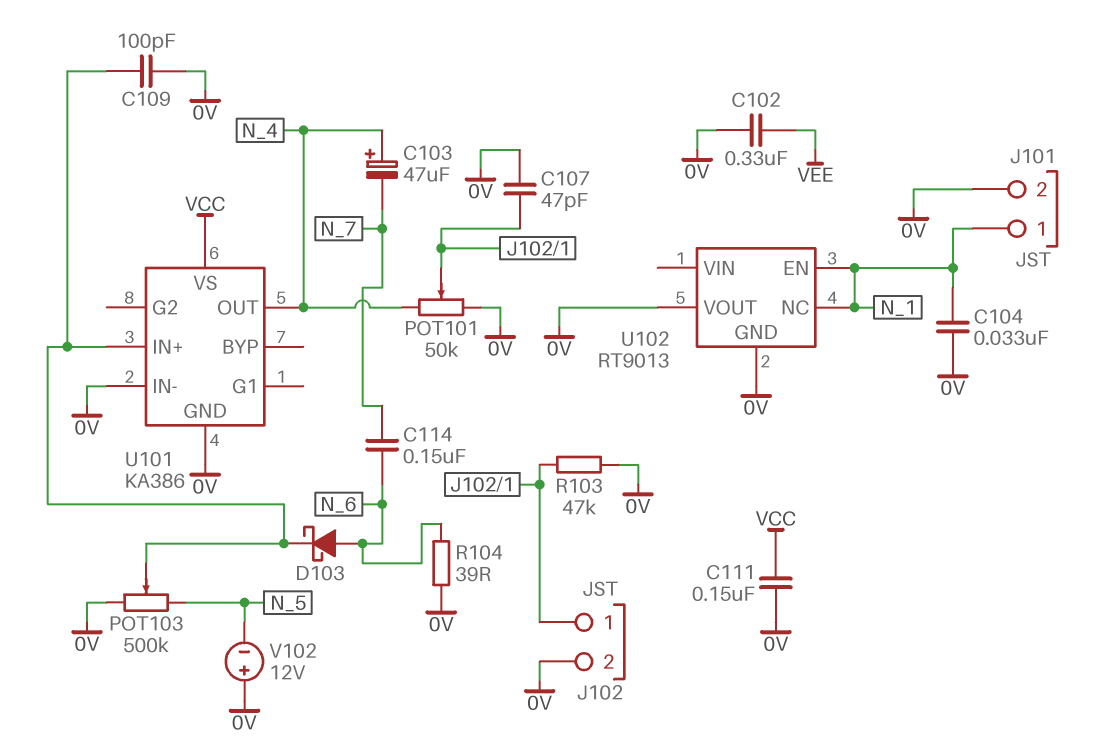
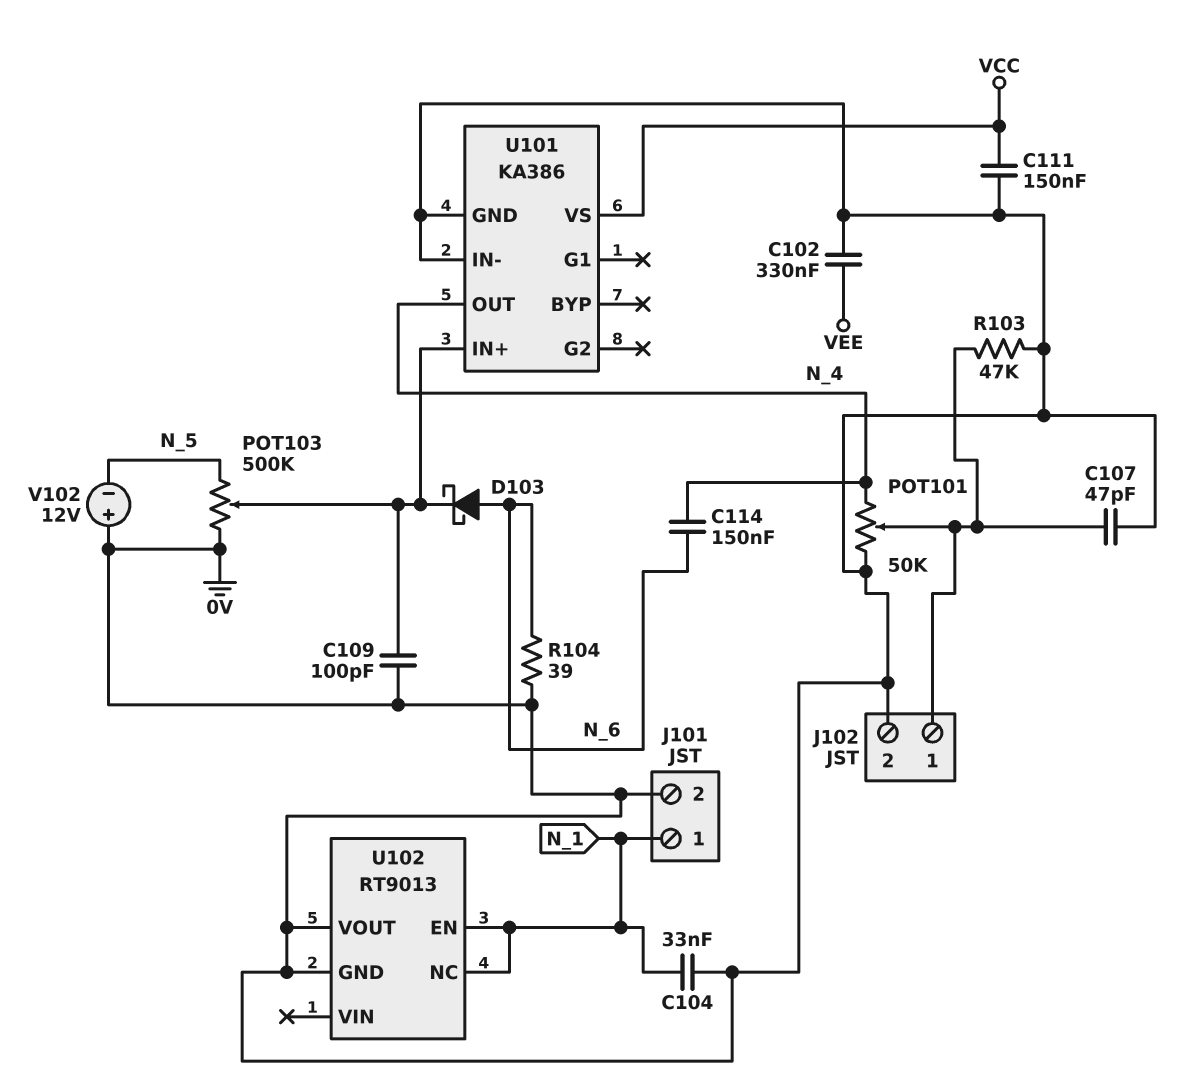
C103: 47uF (plus N_4, minus N_7) -> none
C114: 150nF (N_6, N_7) -> 150nF (N_4, N_6)

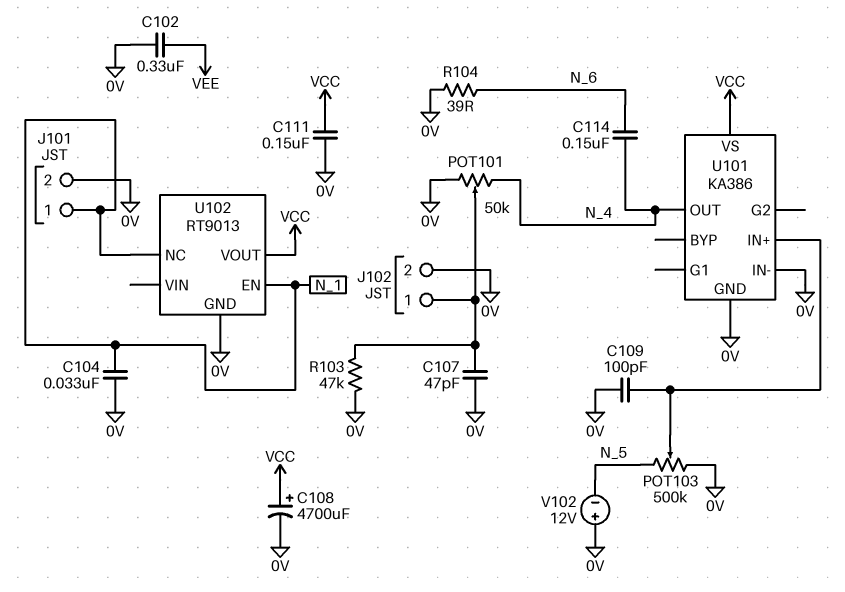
C108: none -> 4700uF (plus VCC, minus 0V)
D103: schottky (A N_6, K U101/IN+) -> none
U102 pin VOUT: 0V -> VCC

